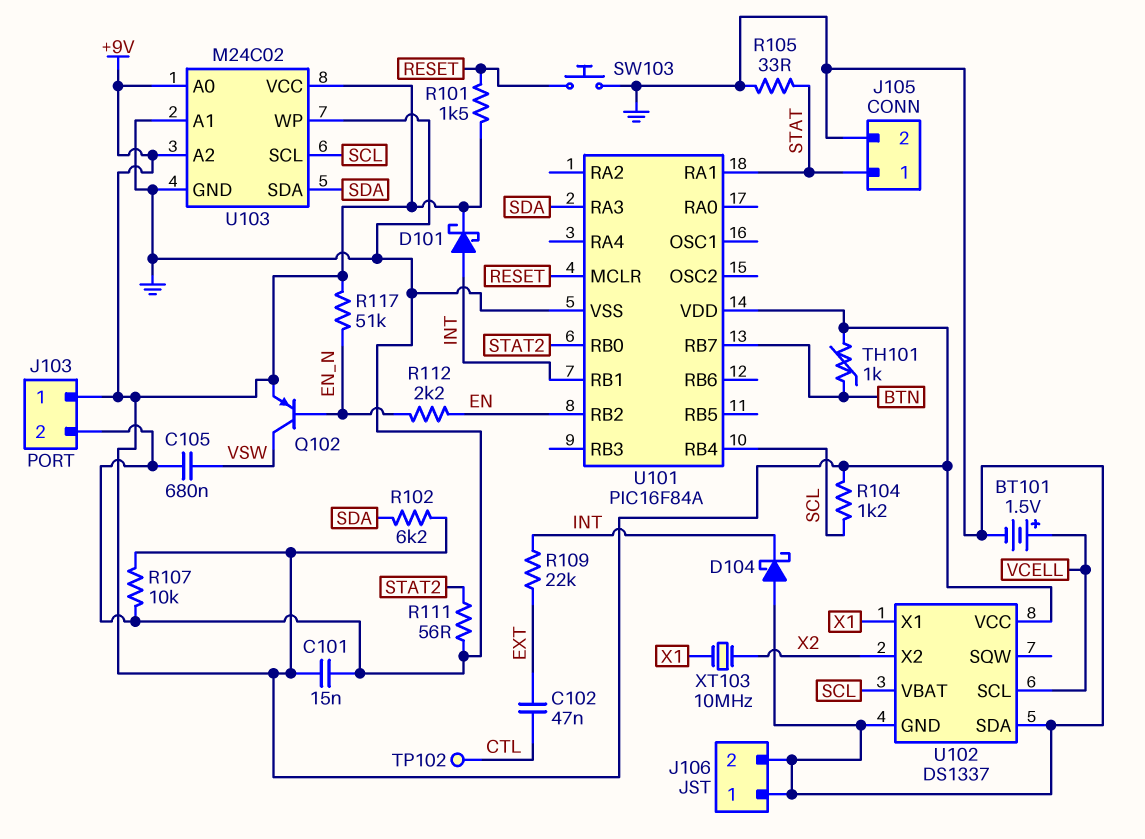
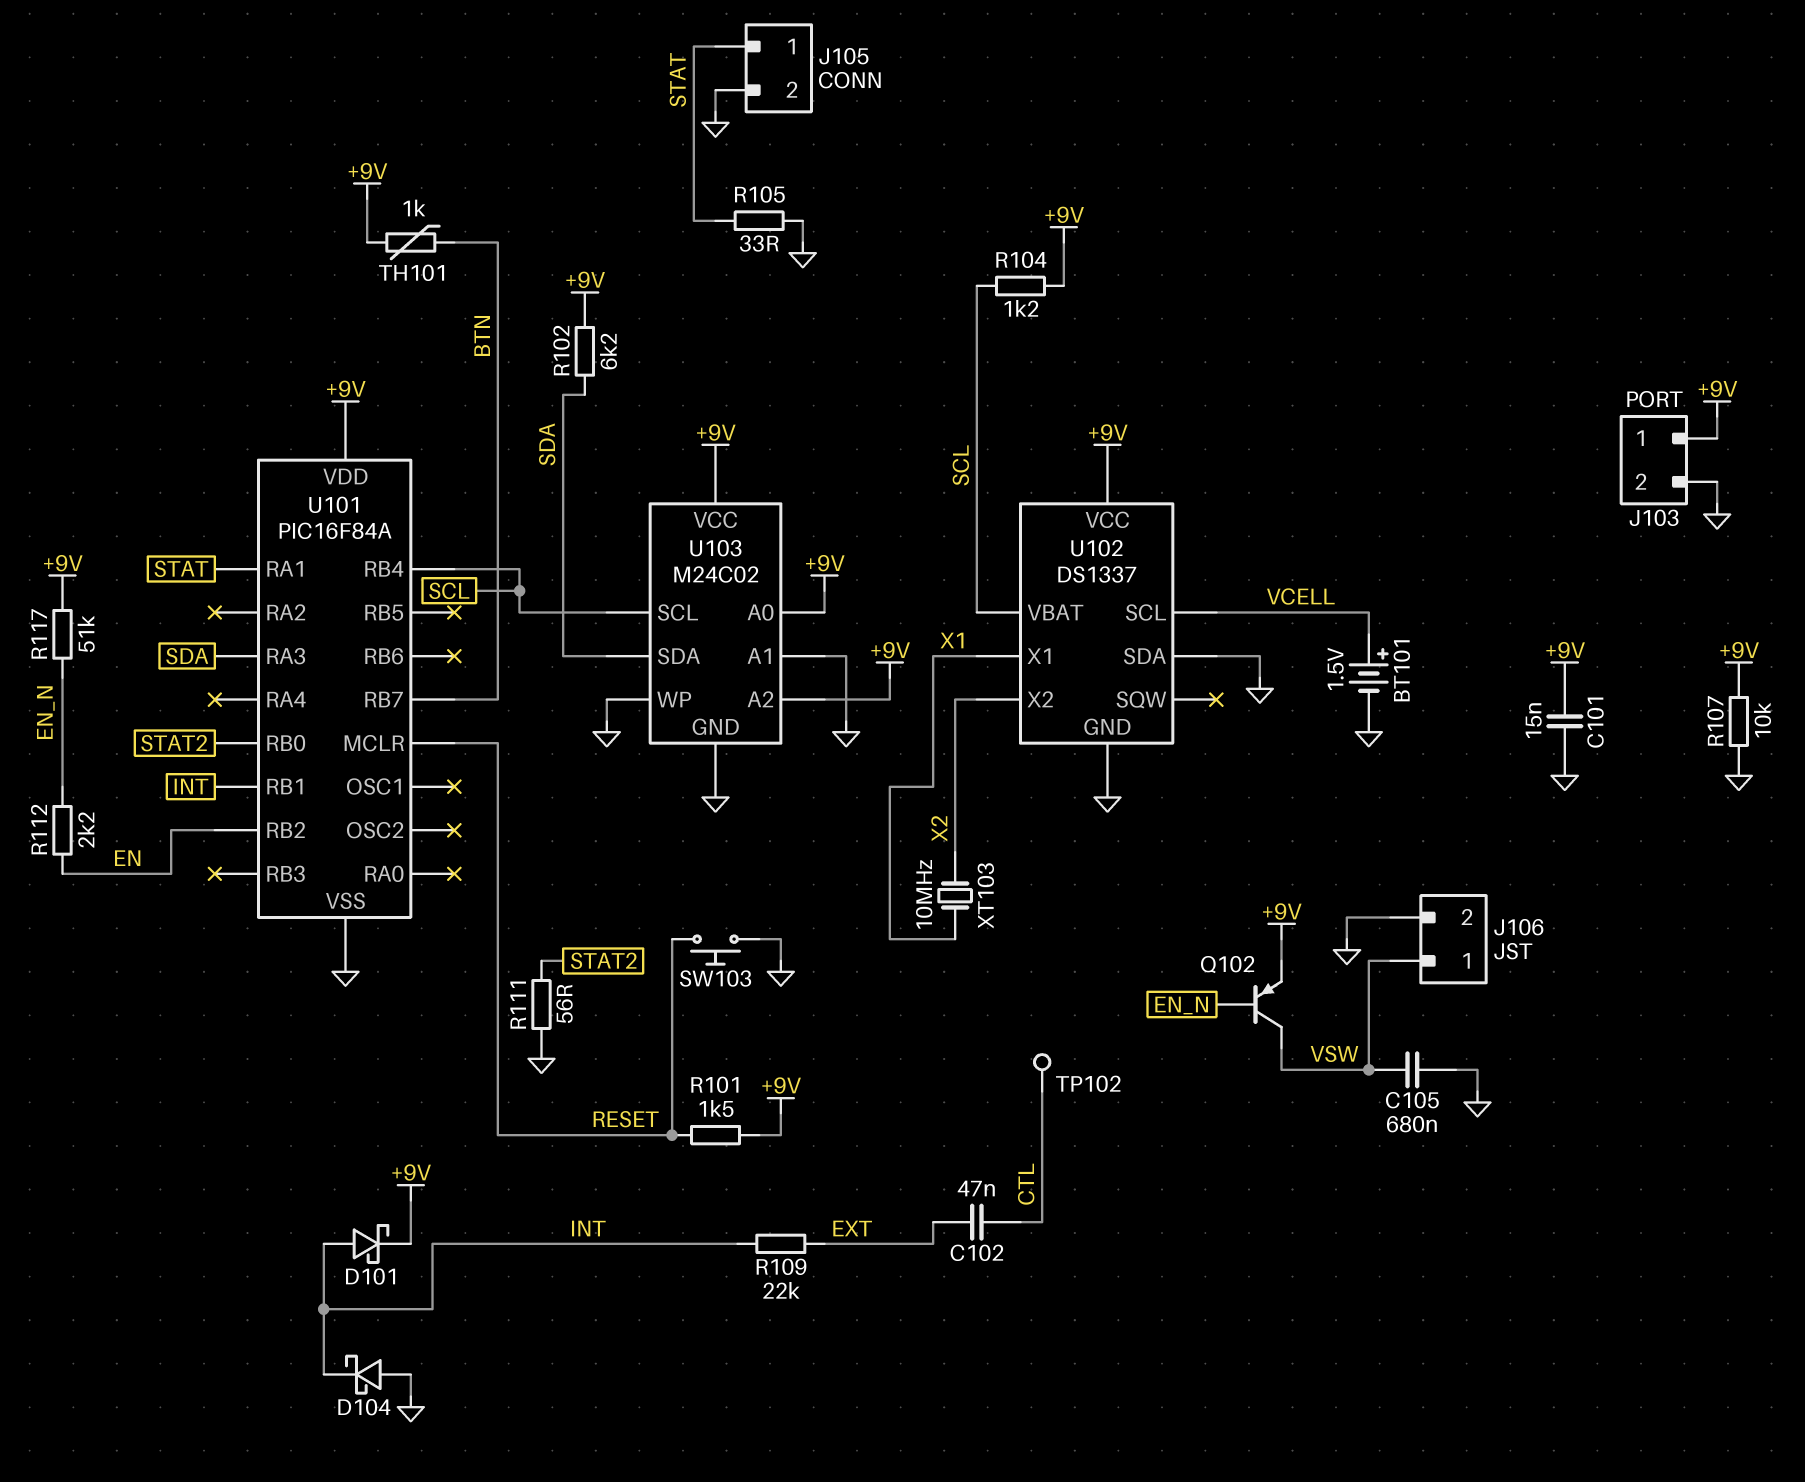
J106 pin 1: GND -> VSW

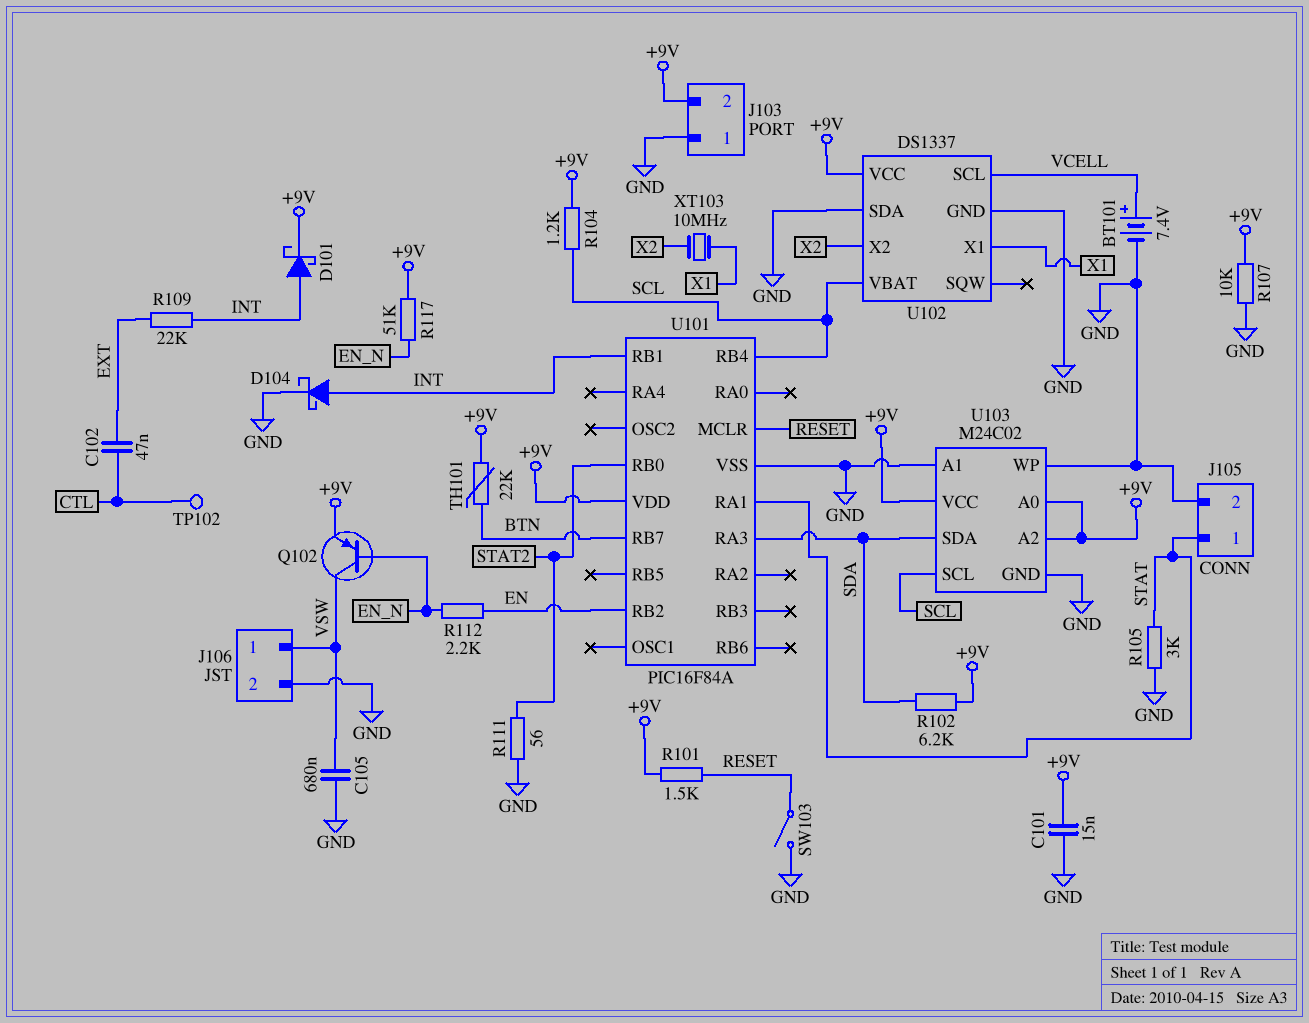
BT101: 1.5V (plus VCELL, minus GND) -> 7.4V (plus VCELL, minus GND)
D104: schottky (A GND, K INT) -> schottky (A INT, K GND)
J103 pin 1: +9V -> GND
J103 pin 2: GND -> +9V
R105: 33 (GND, STAT) -> 3k (GND, STAT)
SW103: button (GND, RESET) -> switch (GND, RESET)
TH101: 1k (+9V, BTN) -> 22k (+9V, BTN)

